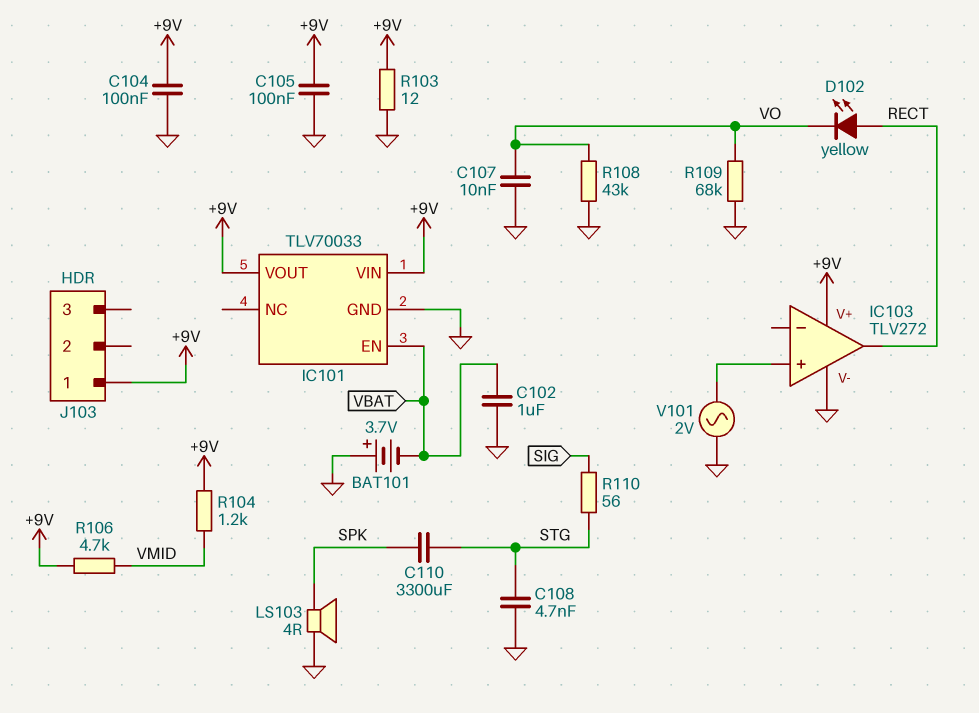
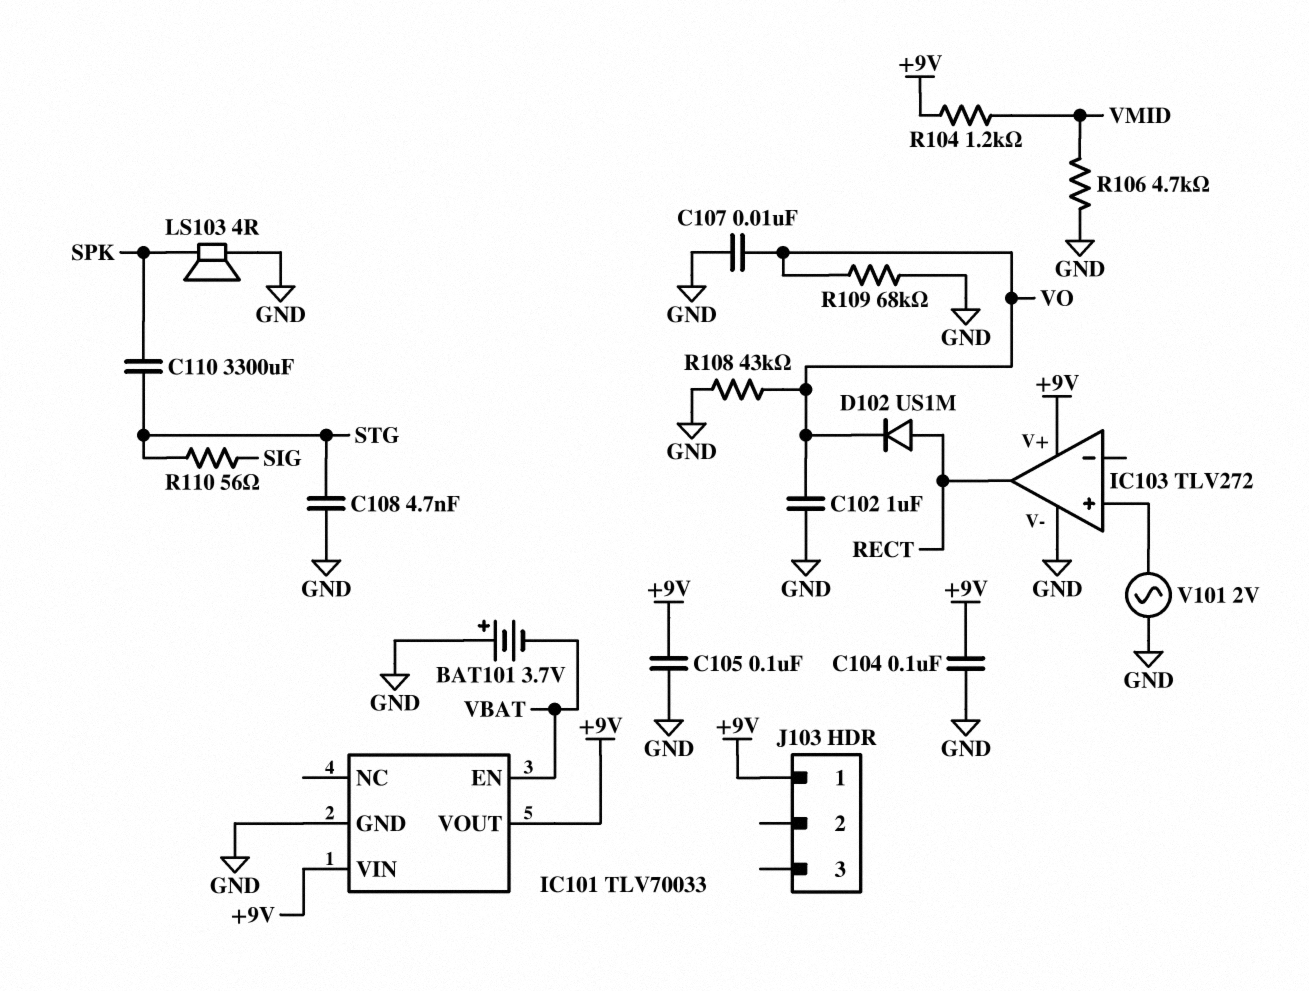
C102: 1uF (GND, VBAT) -> 1uF (GND, VO)
D102: LED yellow (A RECT, K VO) -> diode US1M (A RECT, K VO)
R103: 12 (+9V, GND) -> none
R106: 4.7k (+9V, VMID) -> 4.7k (GND, VMID)

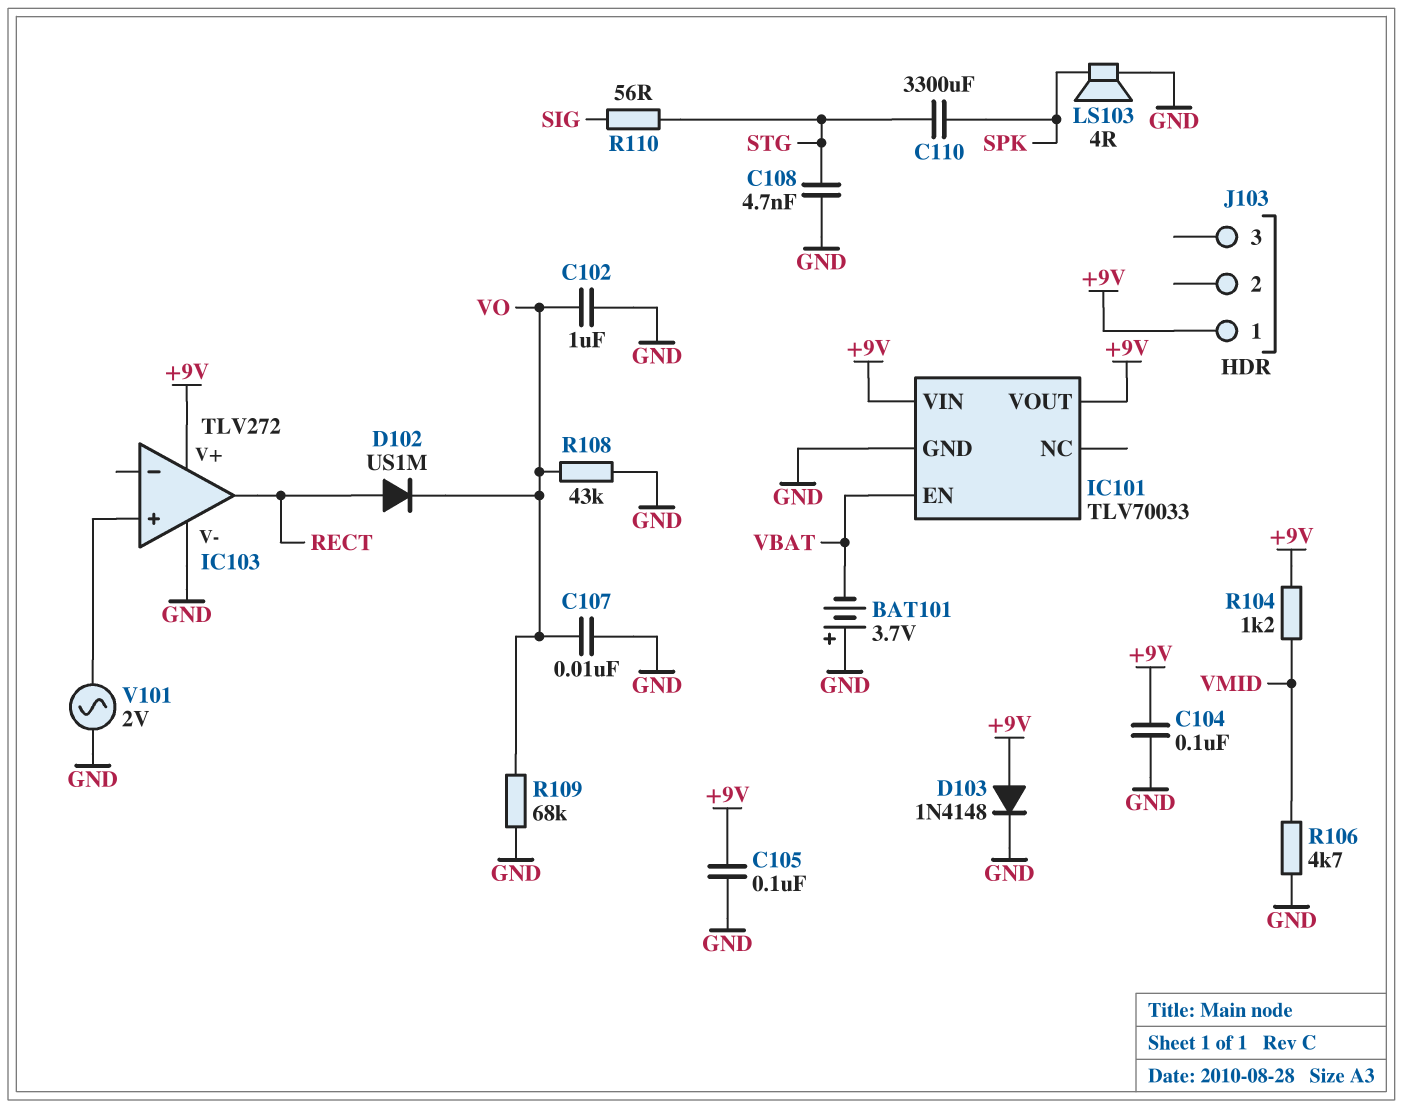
D103: none -> diode 1N4148 (A +9V, K GND)

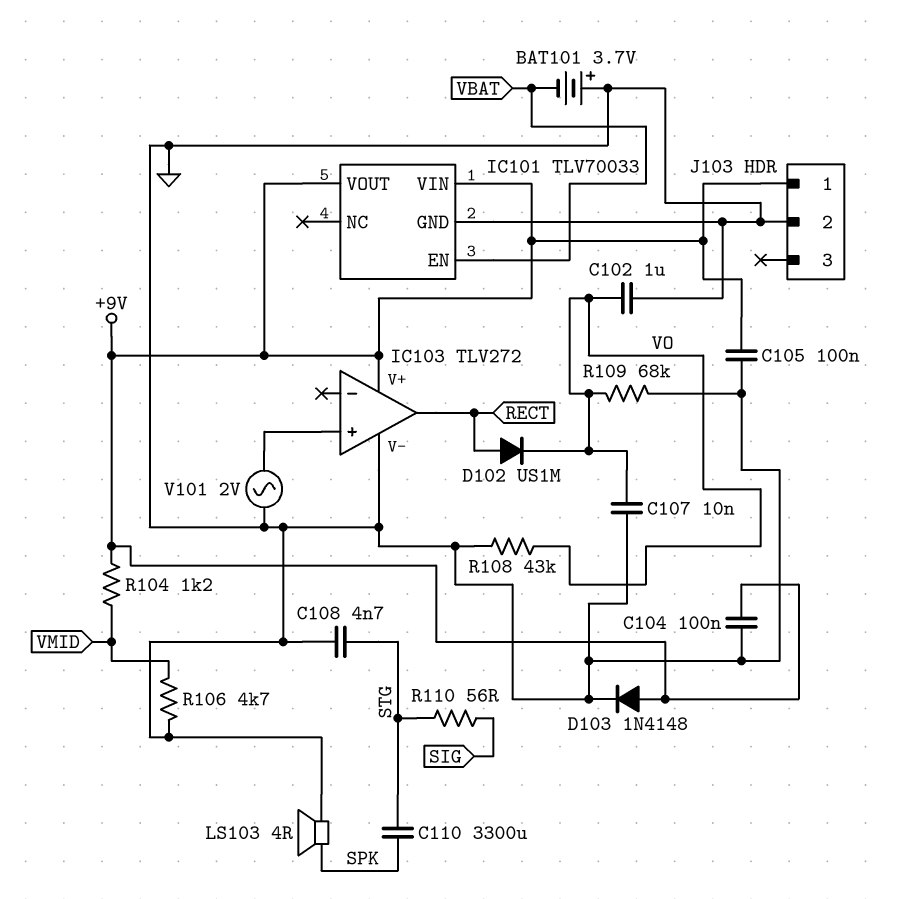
J103 pin 2: none -> GND

